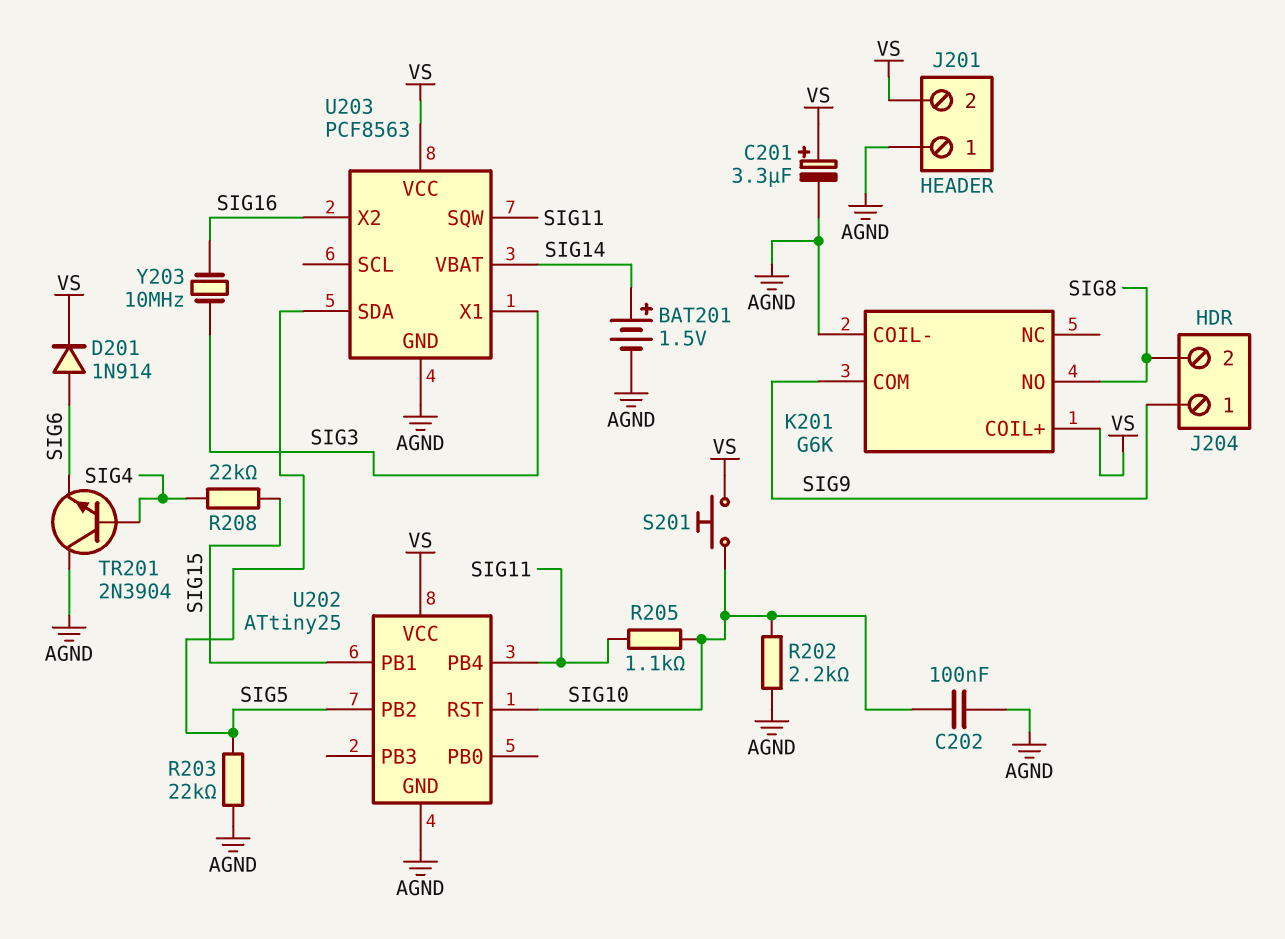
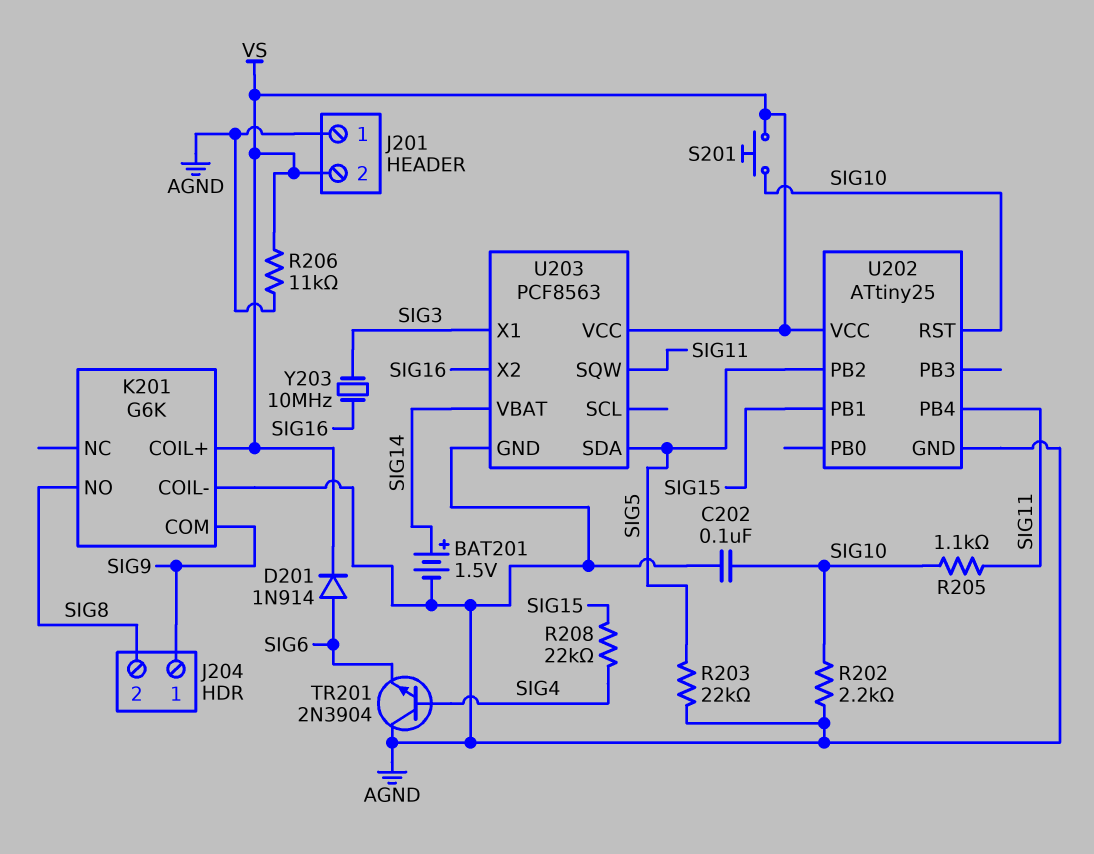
C201: 3.3uF (plus VS, minus AGND) -> none
R206: none -> 11k (AGND, VS)

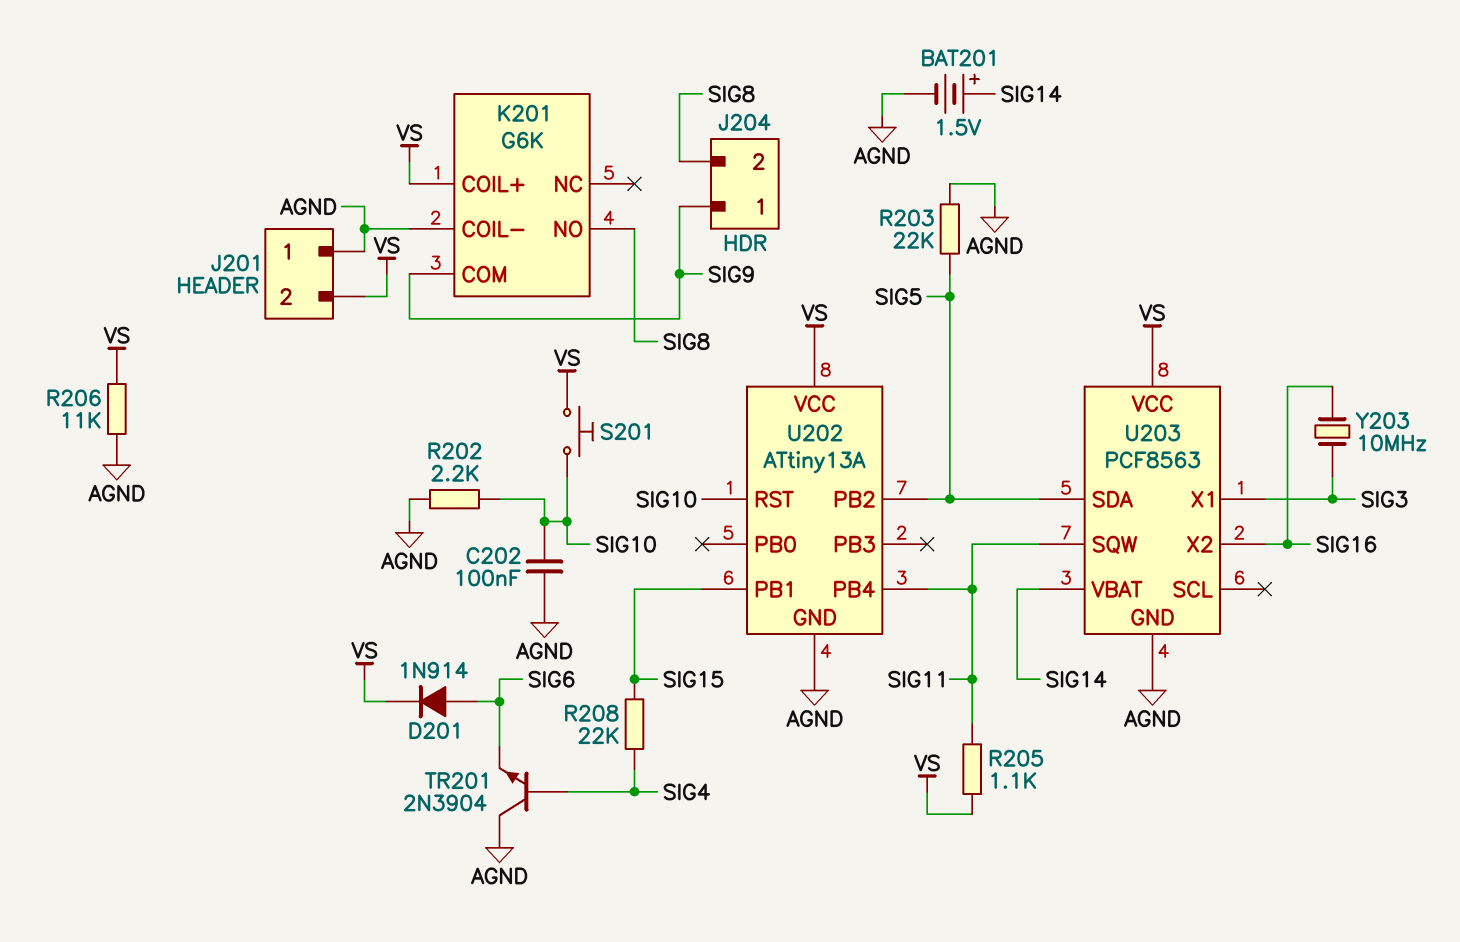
R205: 1.1k (SIG10, SIG11) -> 1.1k (SIG11, VS)
U202: ATtiny25 -> ATtiny13A

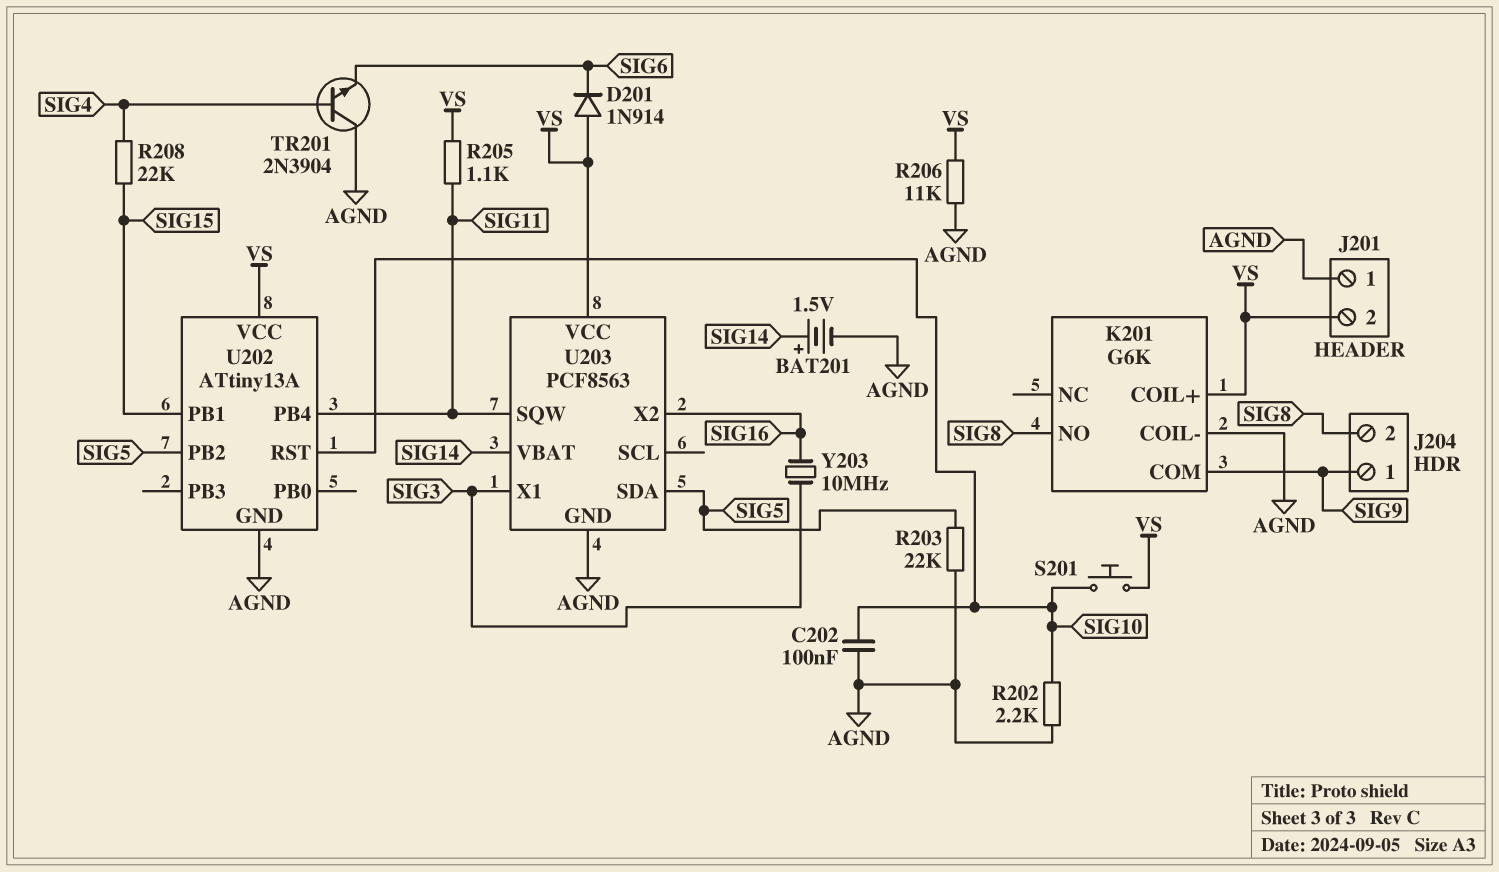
D201: diode 1N914 (A SIG6, K VS) -> diode 1N914 (A VS, K SIG6)

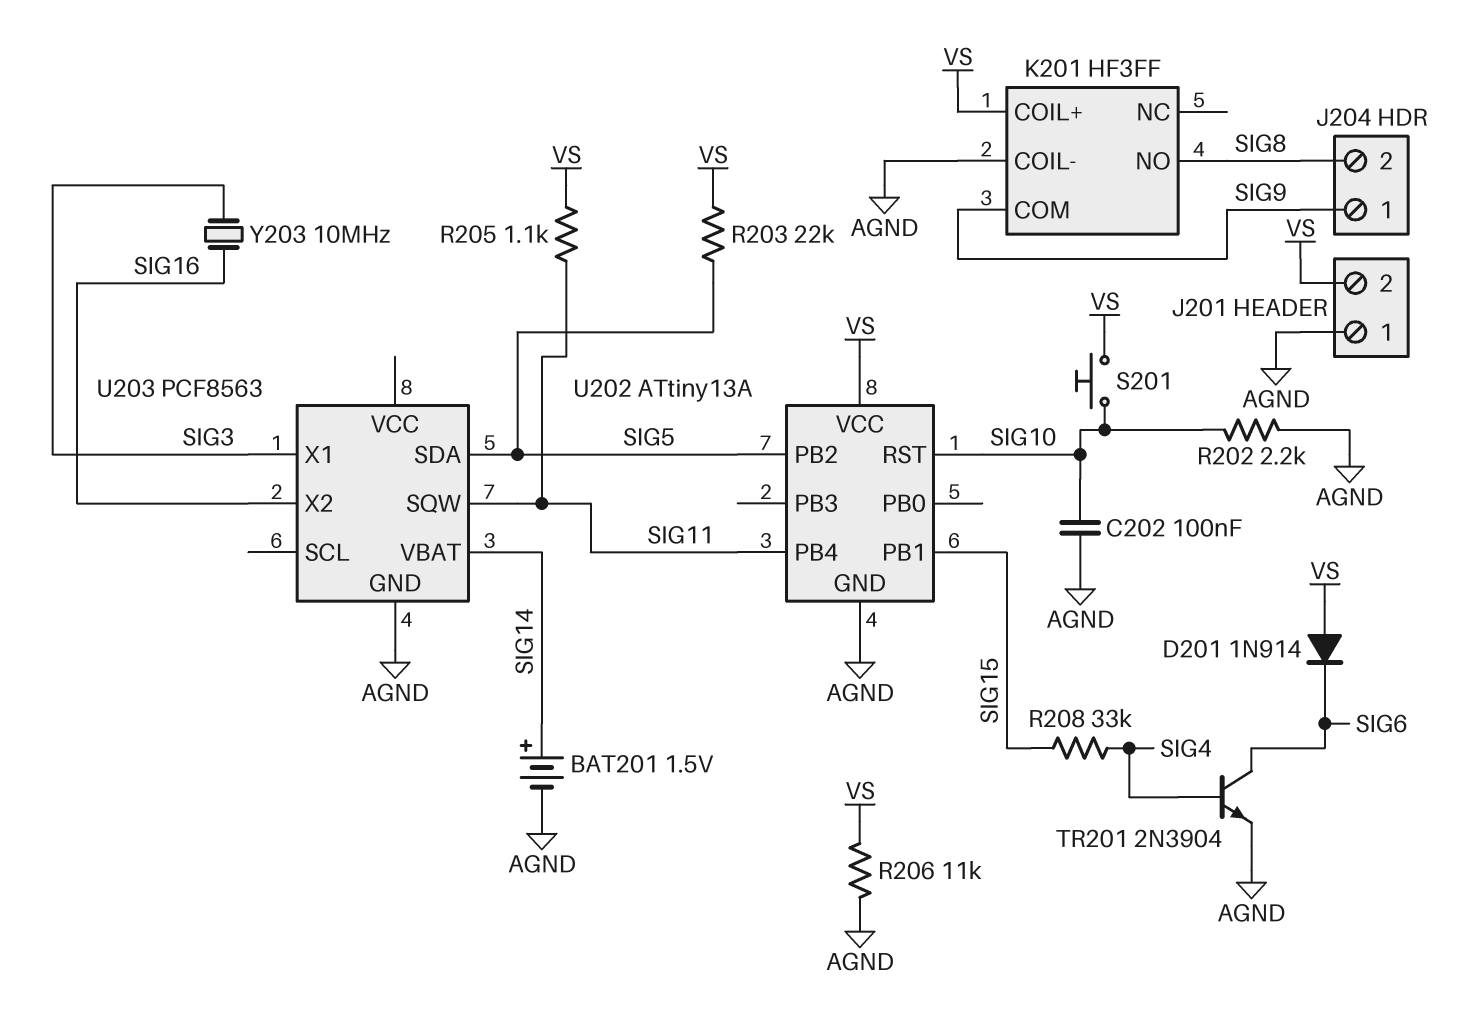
K201: G6K -> HF3FF
R203: 22k (AGND, SIG5) -> 22k (SIG5, VS)
R208: 22k (SIG4, SIG15) -> 33k (SIG4, SIG15)
TR201: NPN 2N3904 (B SIG4, C AGND, E SIG6) -> NPN 2N3904 (B SIG4, C SIG6, E AGND)
U203 pin VCC: VS -> none

